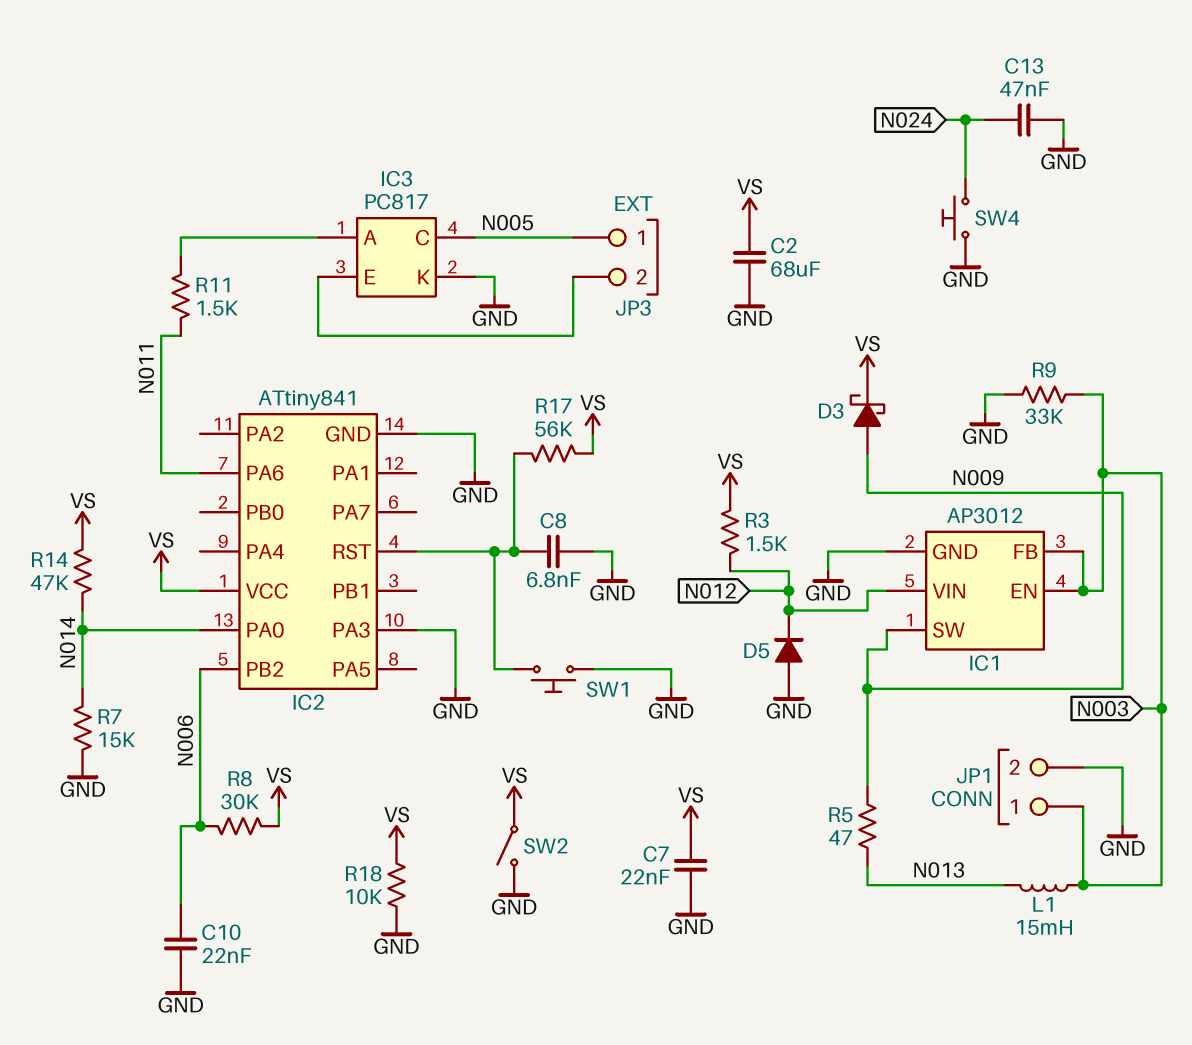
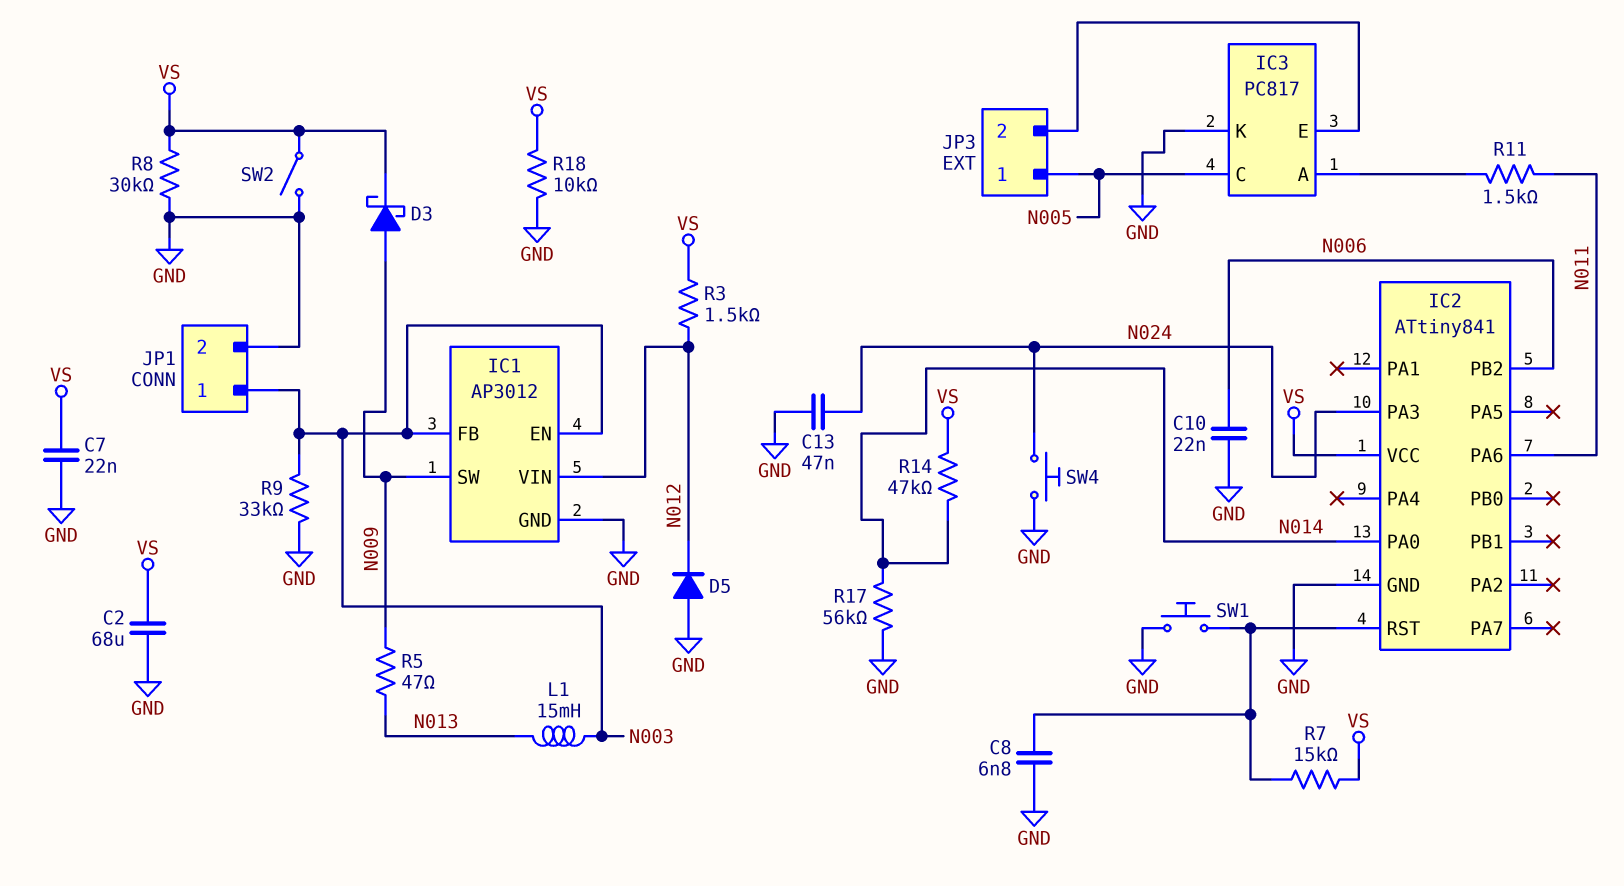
IC2 pin PA3: GND -> N024
R7: 15k (GND, N014) -> 15k (IC2/RST, VS)
R8: 30k (N006, VS) -> 30k (GND, VS)
R17: 56k (IC2/RST, VS) -> 56k (GND, N014)

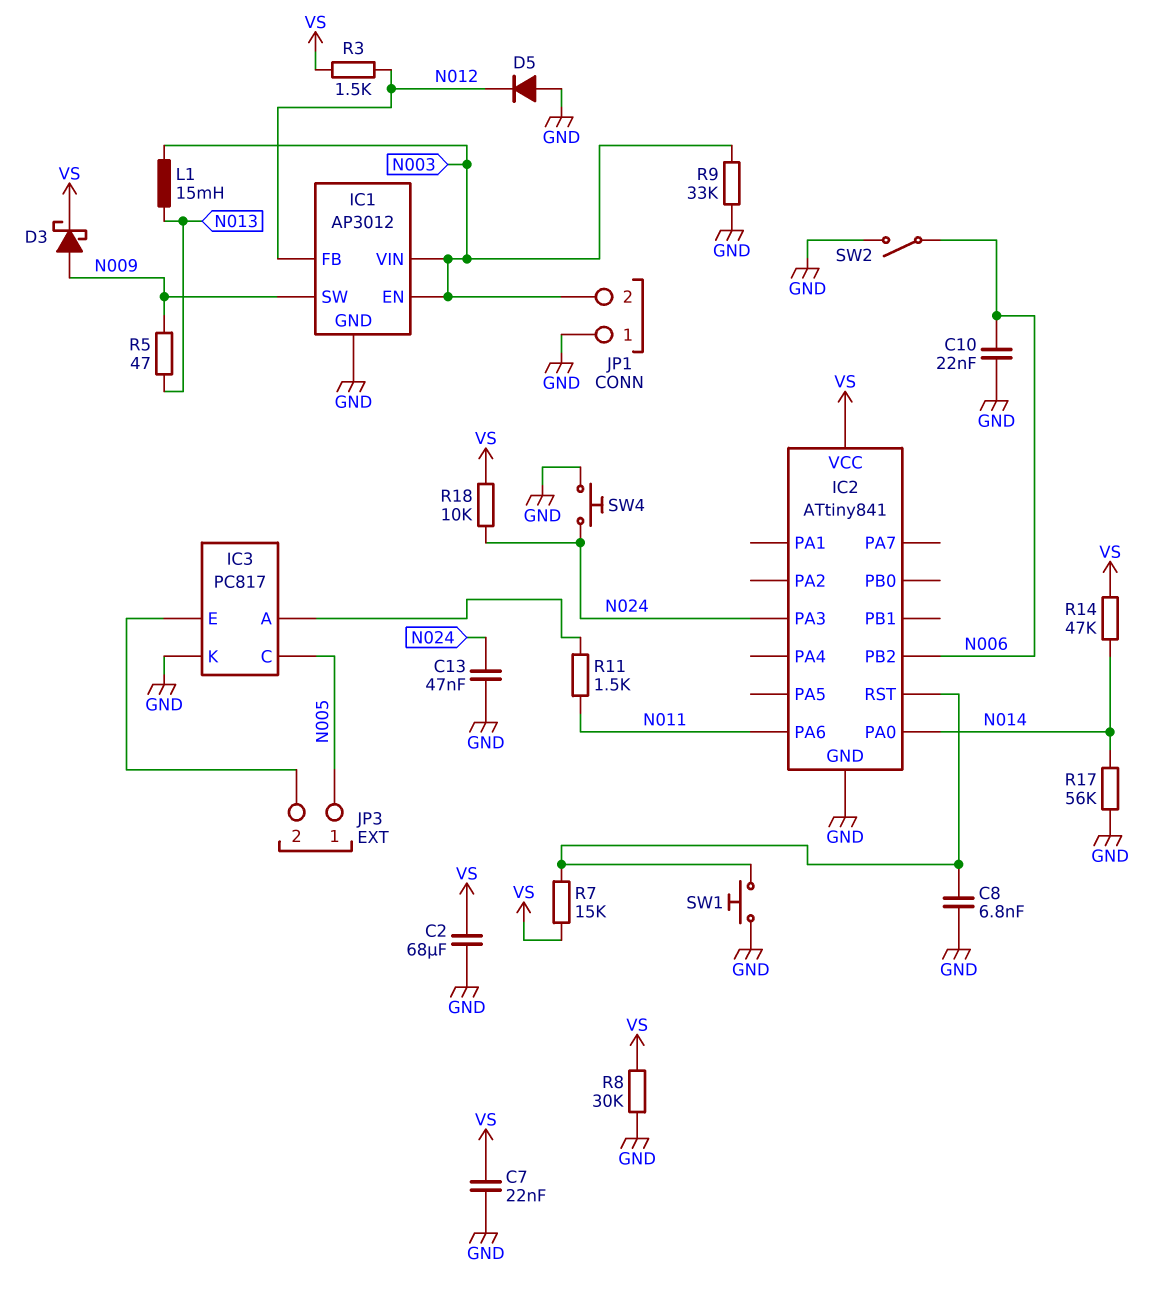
IC1 pin FB: N003 -> N012
IC1 pin VIN: N012 -> N003
JP1 pin 1: N003 -> GND
JP1 pin 2: GND -> N003
R18: 10k (GND, VS) -> 10k (N024, VS)
SW2: switch (GND, VS) -> switch (GND, N006)

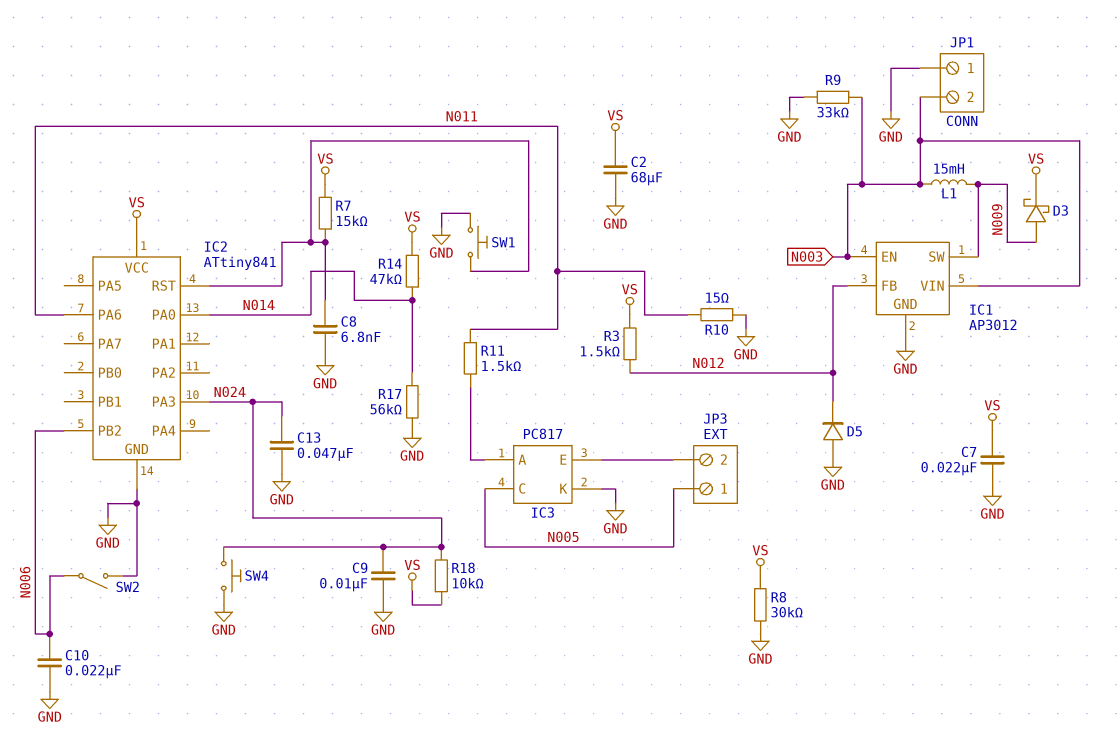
C9: none -> 10nF (GND, N024)
L1: 15mH (N003, N013) -> 15mH (N003, N009)
R5: 47 (N009, N013) -> none
R10: none -> 15 (GND, N011)

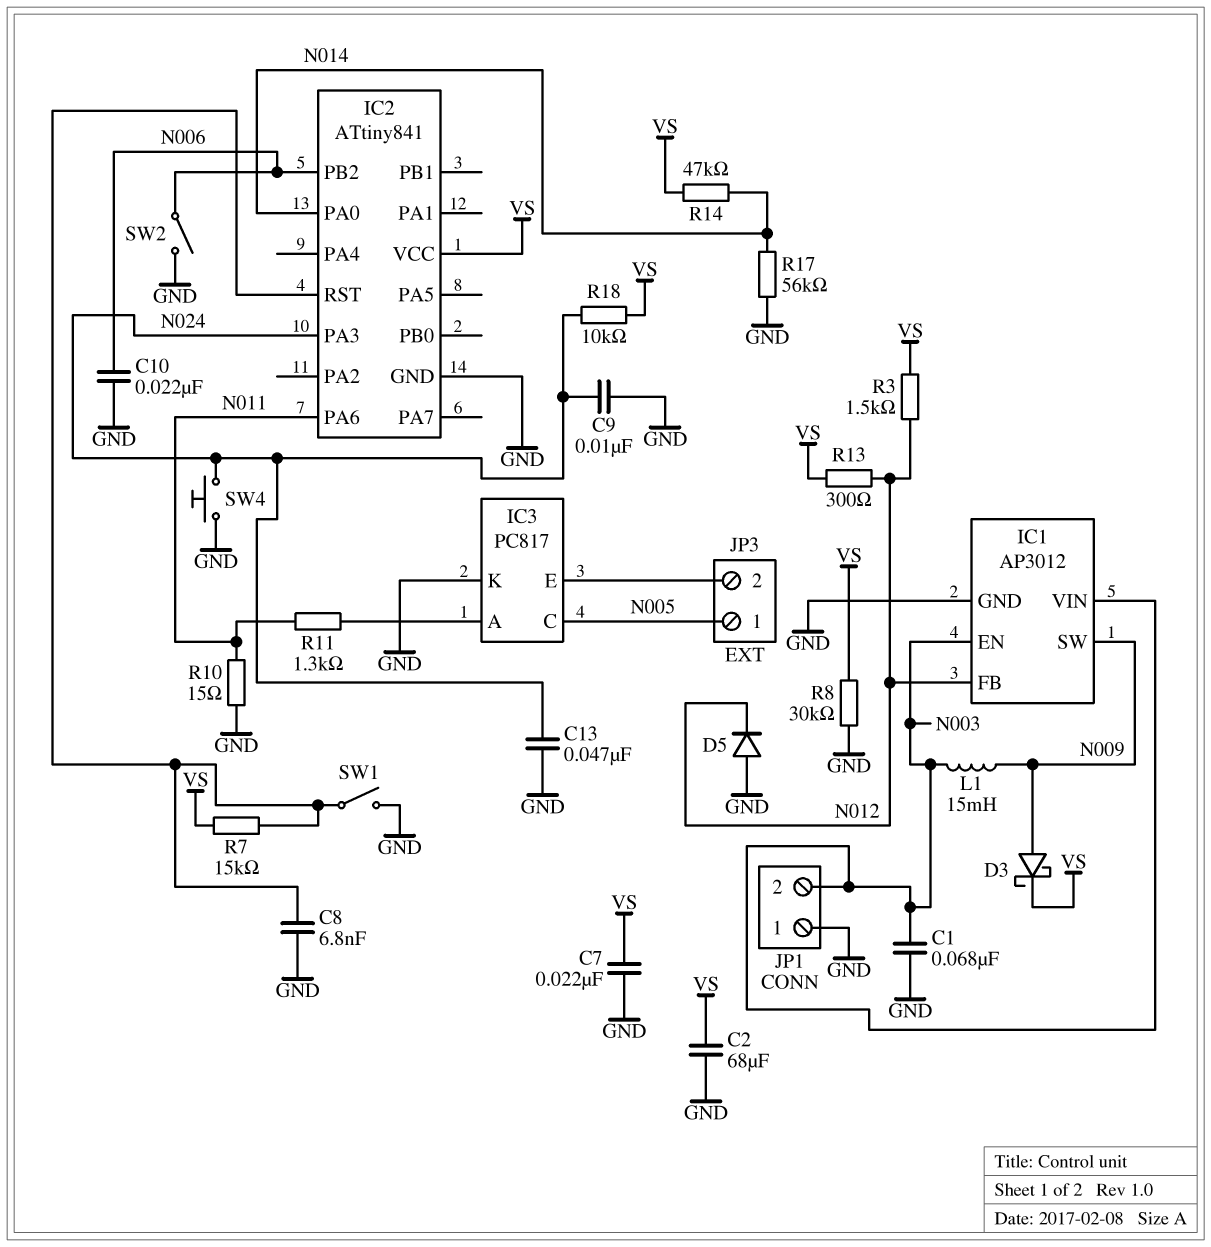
C1: none -> 68nF (GND, N003)
R9: 33k (GND, N003) -> none
R11: 1.5k (IC3/A, N011) -> 1.3k (IC3/A, N011)
R13: none -> 300 (N012, VS)
SW1: button (GND, IC2/RST) -> switch (GND, IC2/RST)

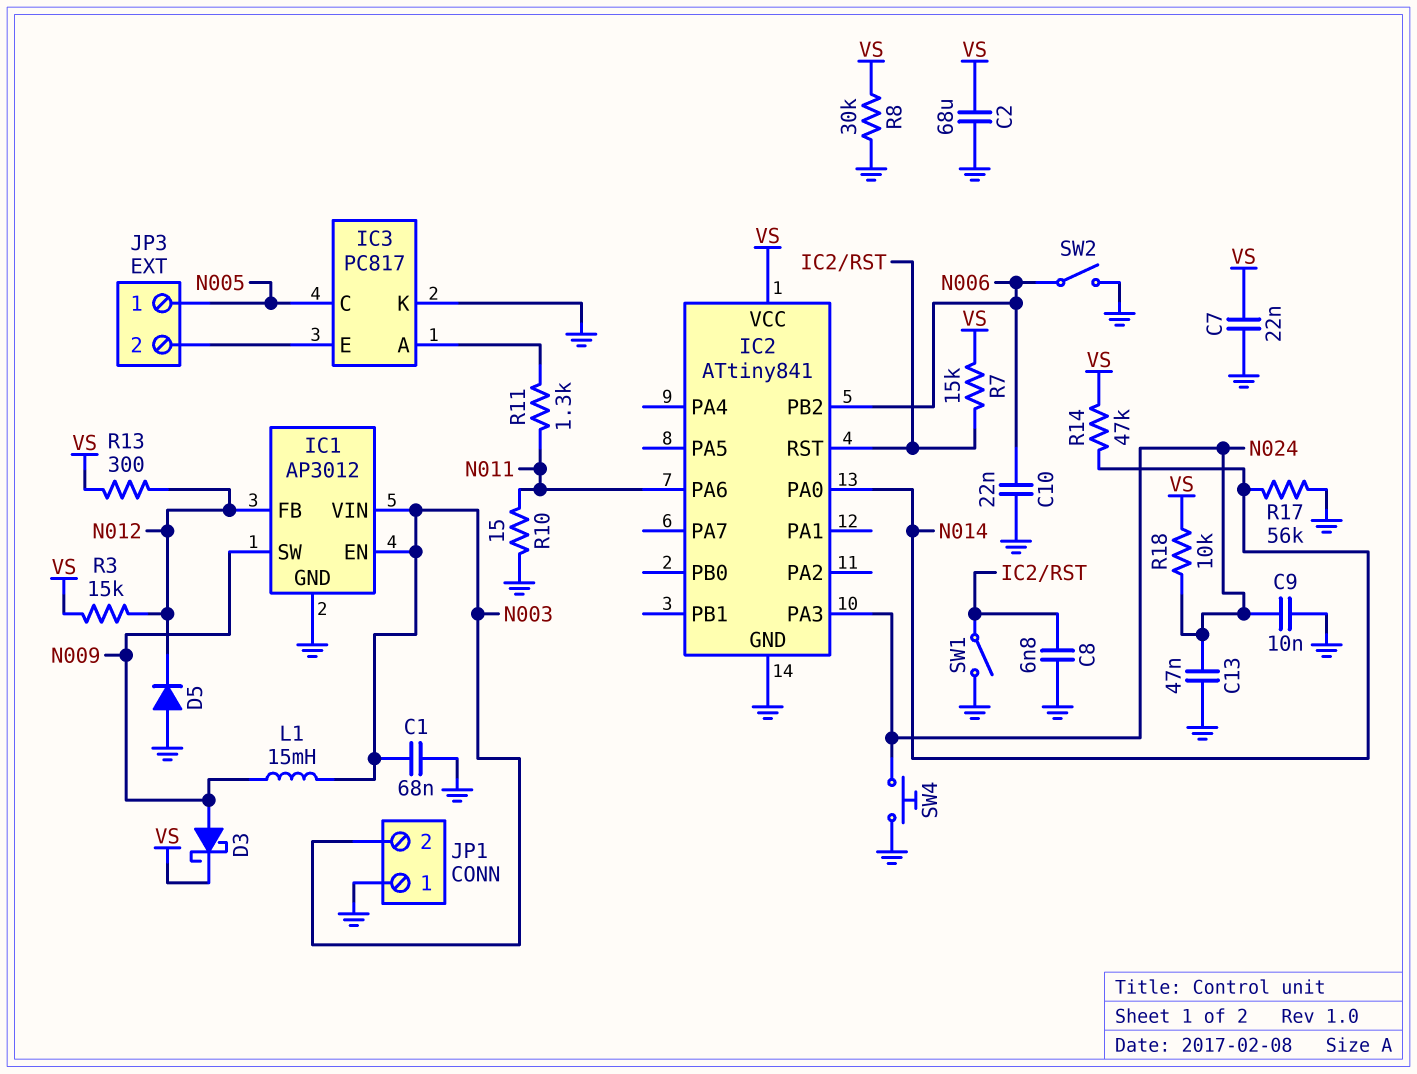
R3: 1.5k (N012, VS) -> 15k (N012, VS)

